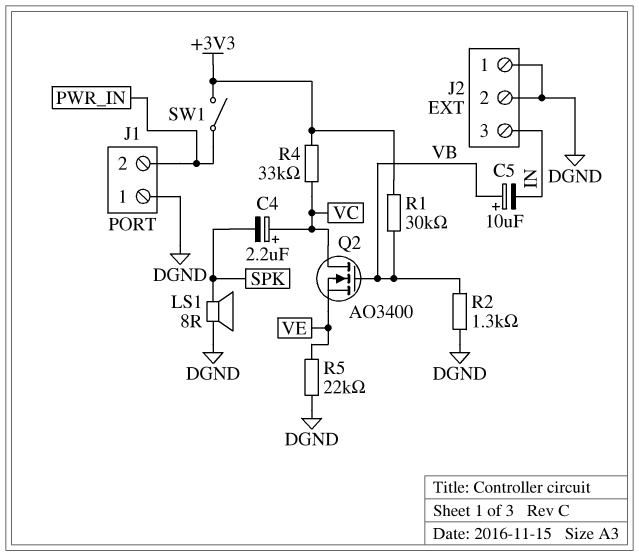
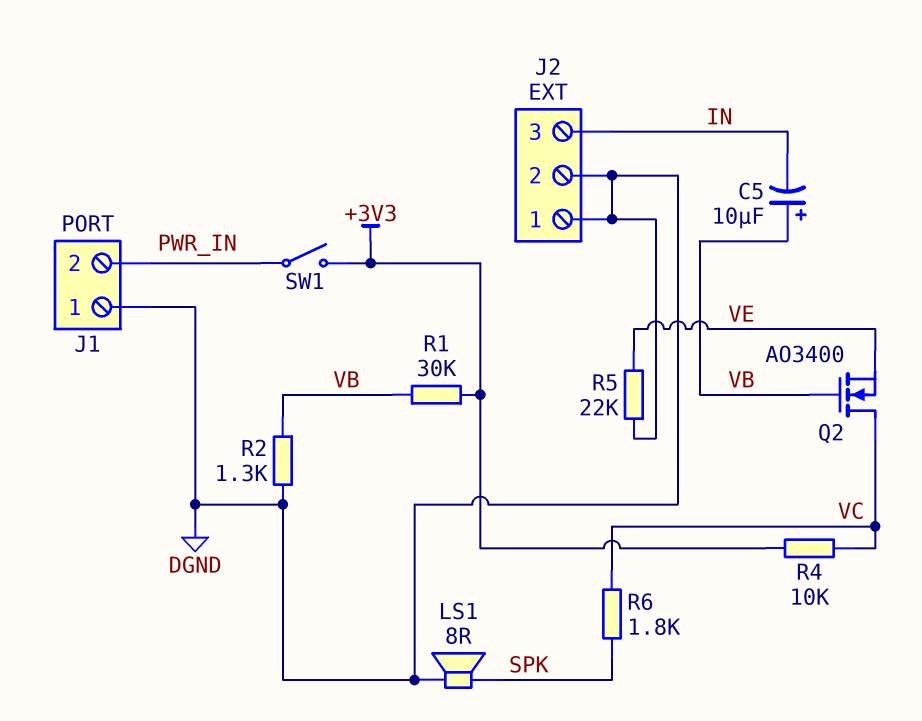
C4: 2.2uF (plus VC, minus SPK) -> none
R4: 33k (+3V3, VC) -> 10k (+3V3, VC)
R6: none -> 1.8k (SPK, VC)

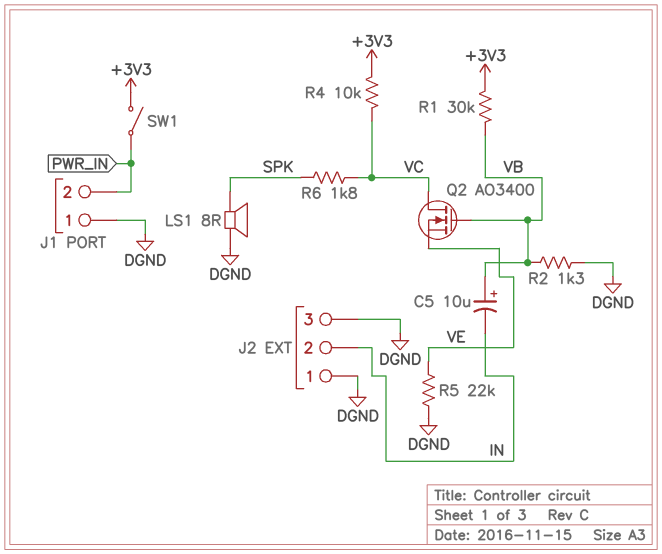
J2 pin 2: DGND -> IN
J2 pin 3: IN -> DGND

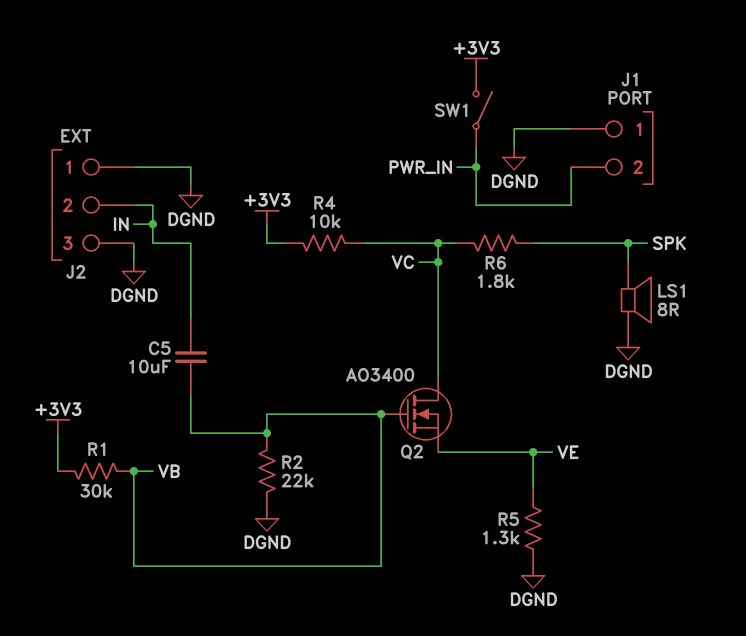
C5: 10uF (plus VB, minus IN) -> 10uF (IN, VB)
R2: 1.3k (DGND, VB) -> 22k (DGND, VB)
R5: 22k (DGND, VE) -> 1.3k (DGND, VE)

